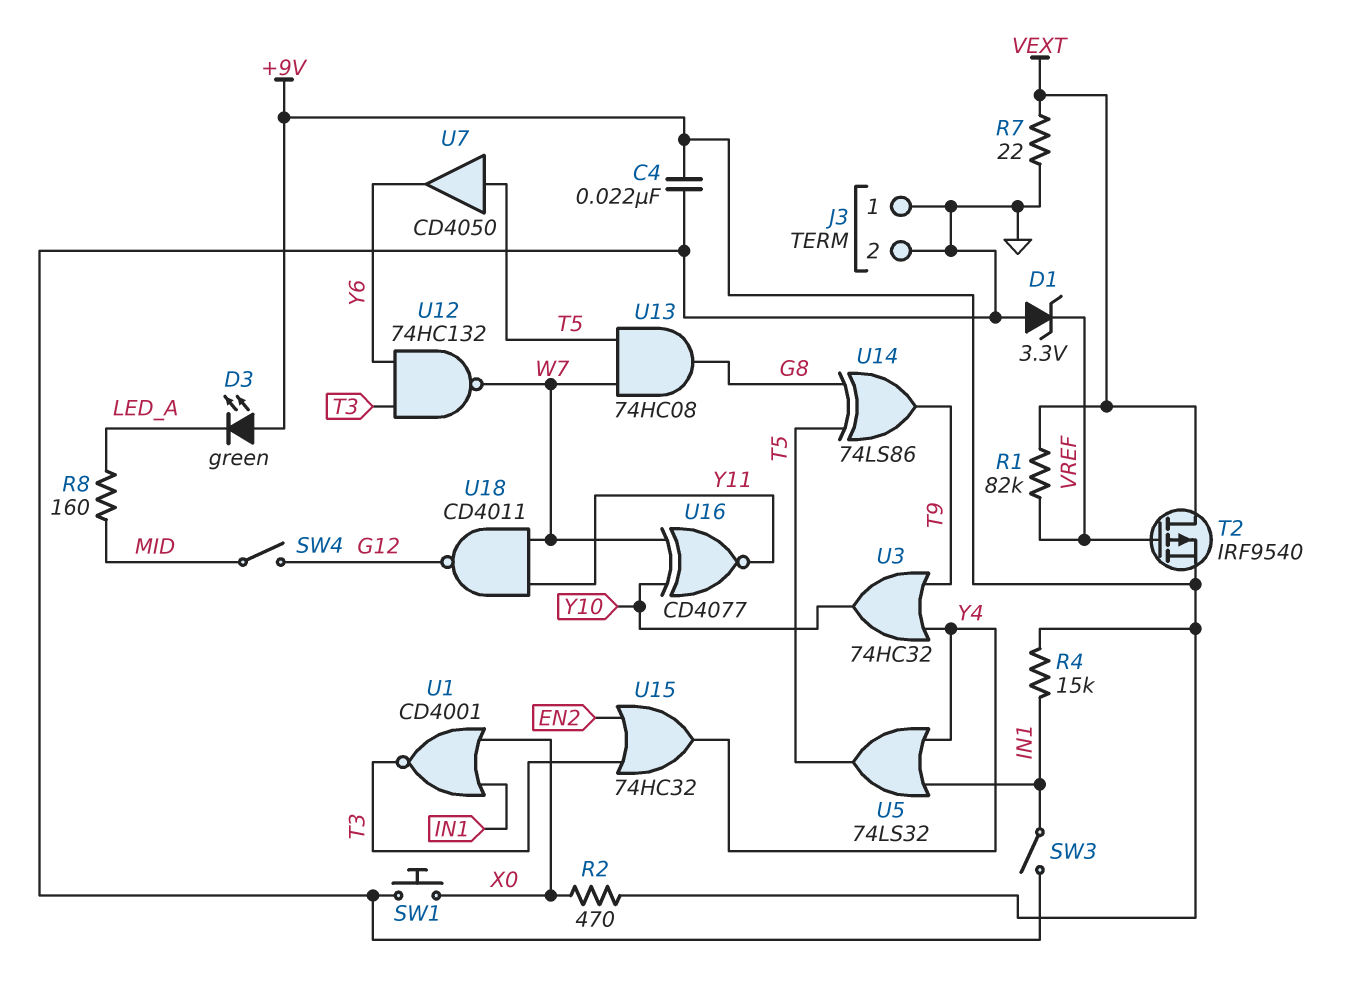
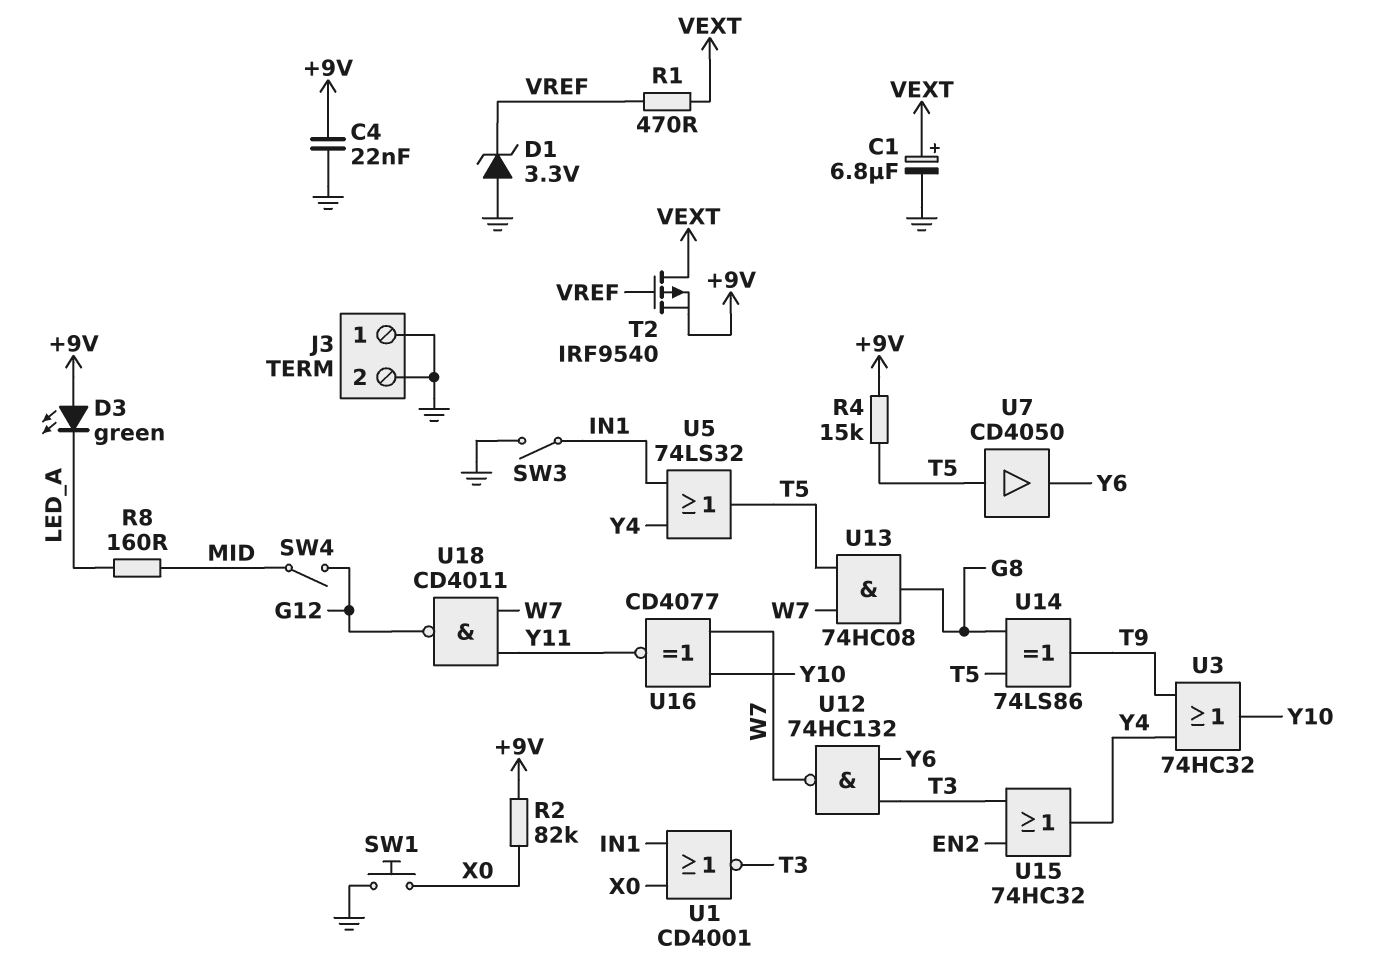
C1: none -> 6.8uF (plus VEXT, minus GND)
R1: 82k (VEXT, VREF) -> 470 (VEXT, VREF)
R2: 470 (+9V, X0) -> 82k (+9V, X0)
R4: 15k (+9V, IN1) -> 15k (+9V, T5)
R7: 22 (GND, VEXT) -> none

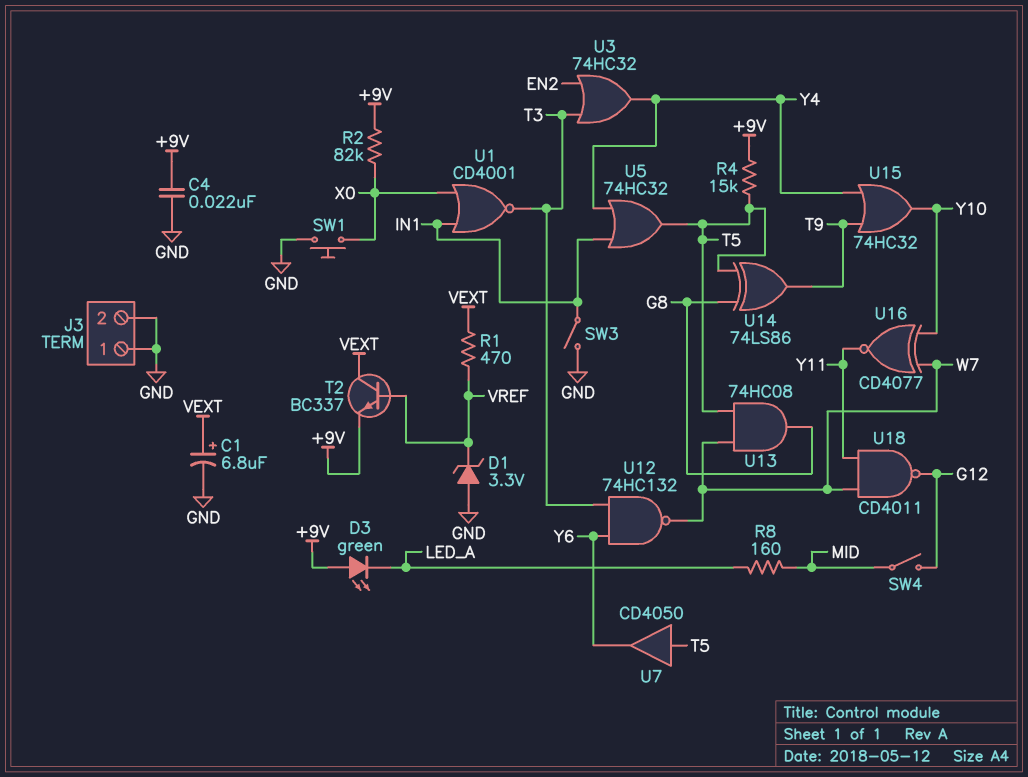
T2: PMOS IRF9540 (G VREF, D VEXT, S +9V) -> NPN BC337 (B VREF, C VEXT, E +9V)
U3: OR 74HC32 (in T9, in Y4, out Y10) -> OR 74HC32 (in EN2, in T3, out Y4)
U5: OR 74LS32 (in IN1, in Y4, out T5) -> OR 74HC32 (in IN1, in Y4, out T5)
U15: OR 74HC32 (in EN2, in T3, out Y4) -> OR 74HC32 (in T9, in Y4, out Y10)

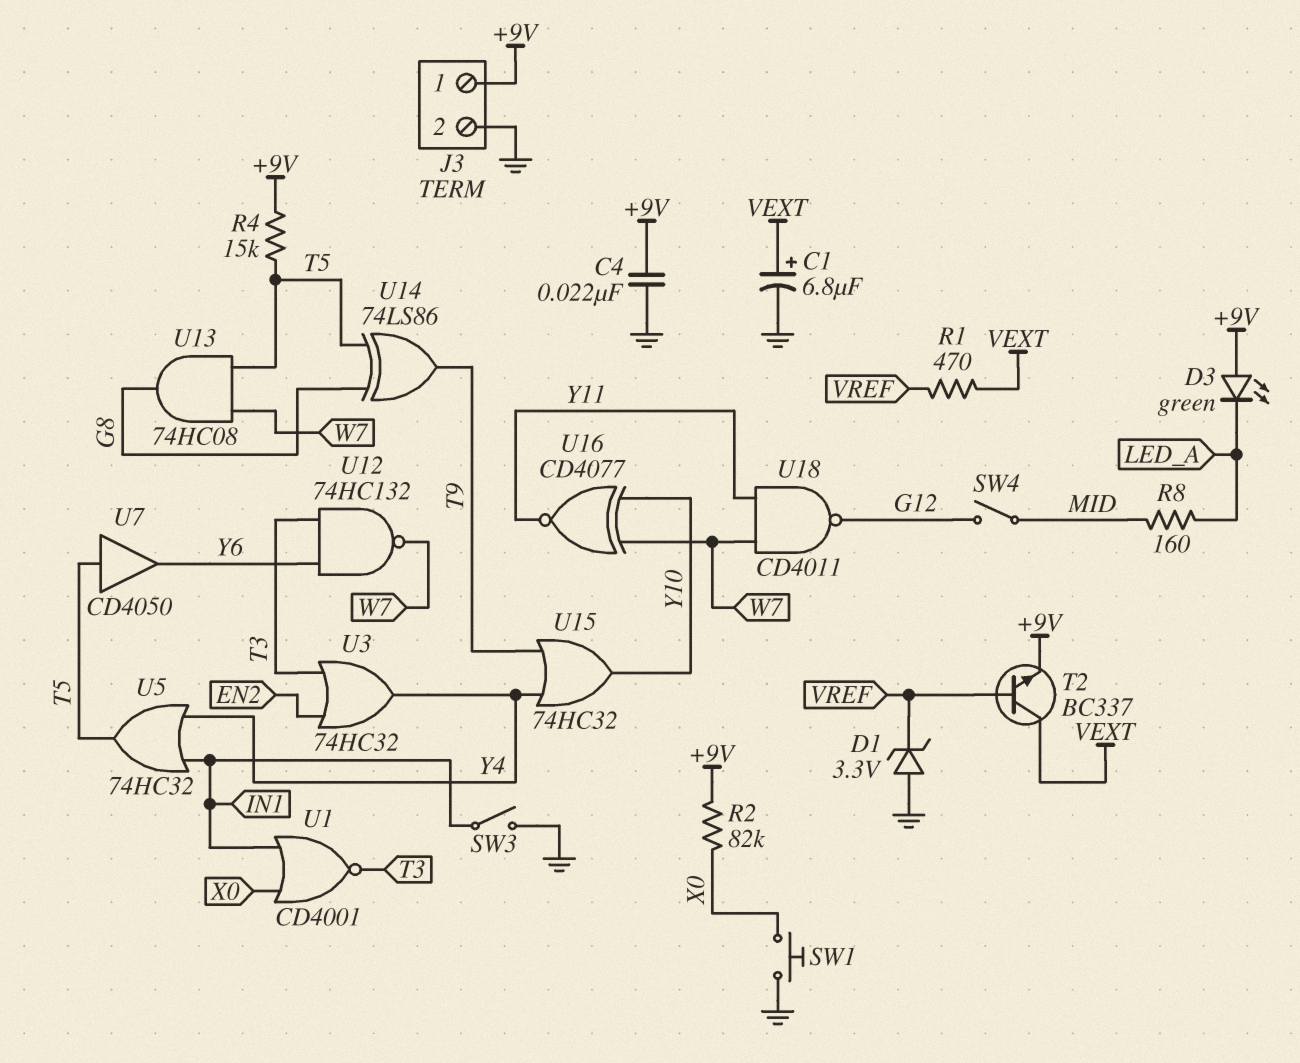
J3 pin 1: GND -> +9V

